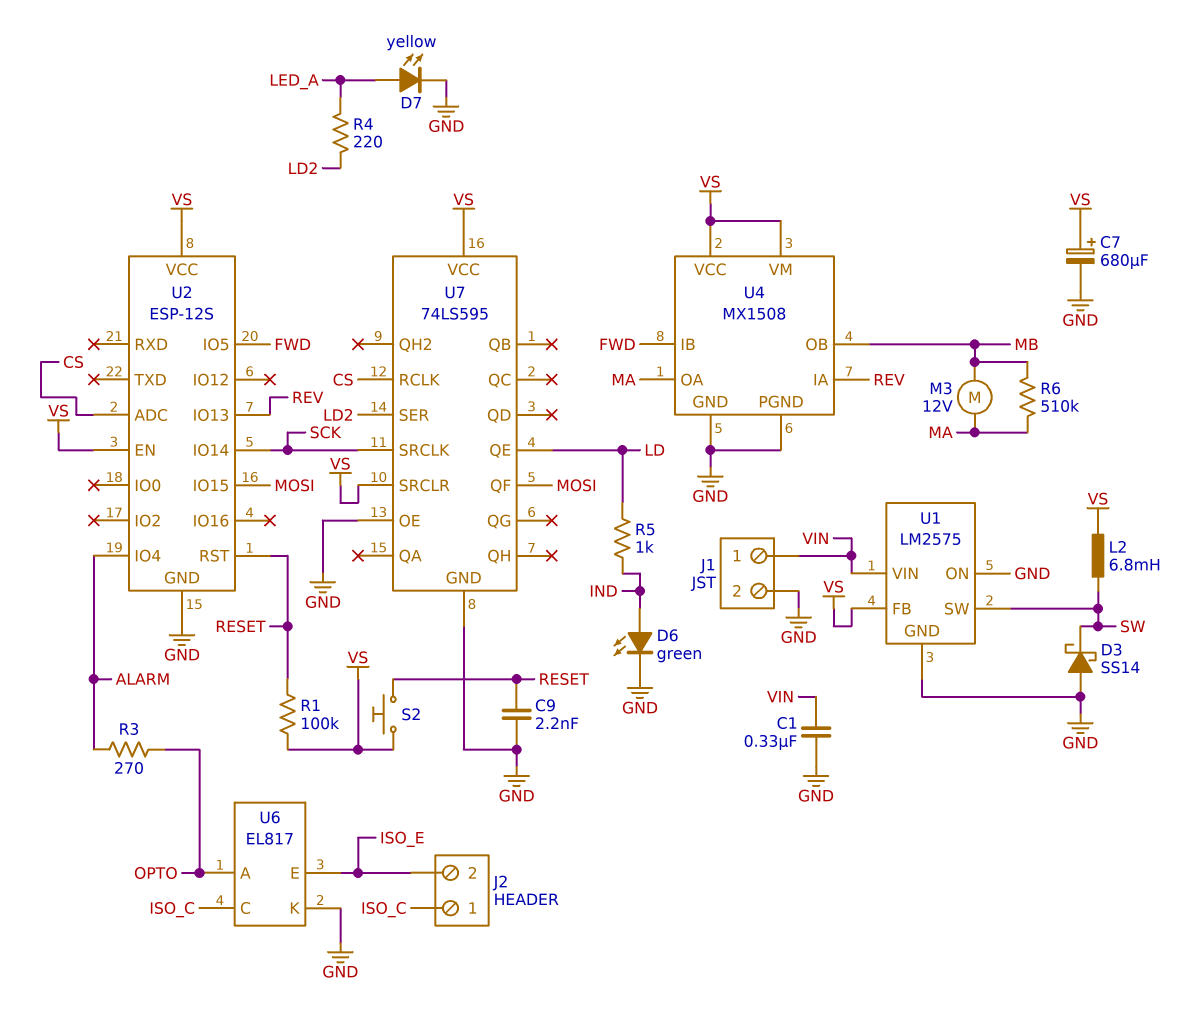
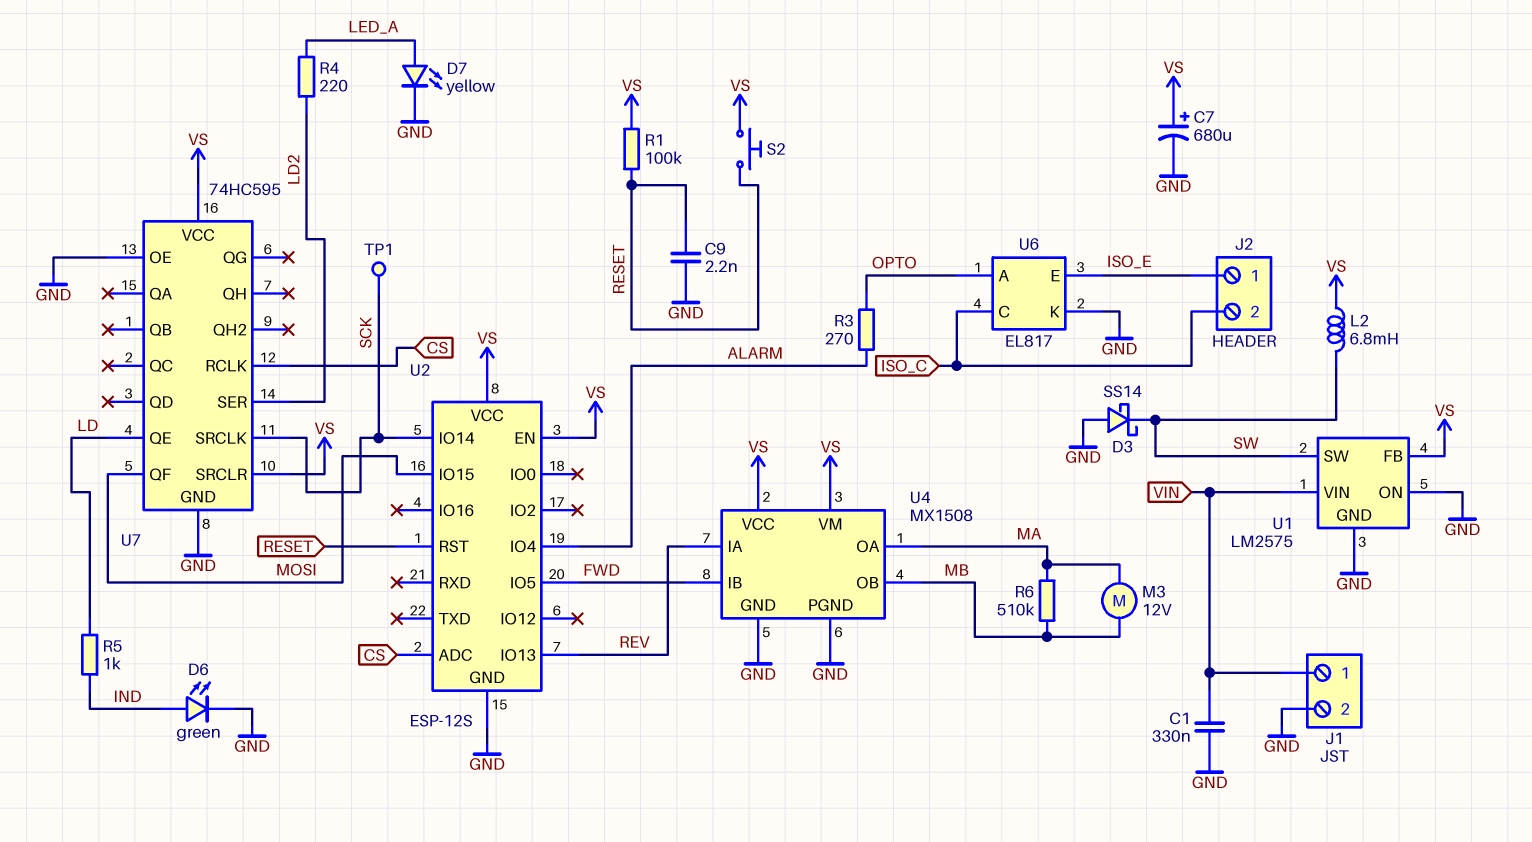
J2 pin 1: ISO_C -> ISO_E
J2 pin 2: ISO_E -> ISO_C
TP1: none -> test point (SCK)
U7: 74LS595 -> 74HC595

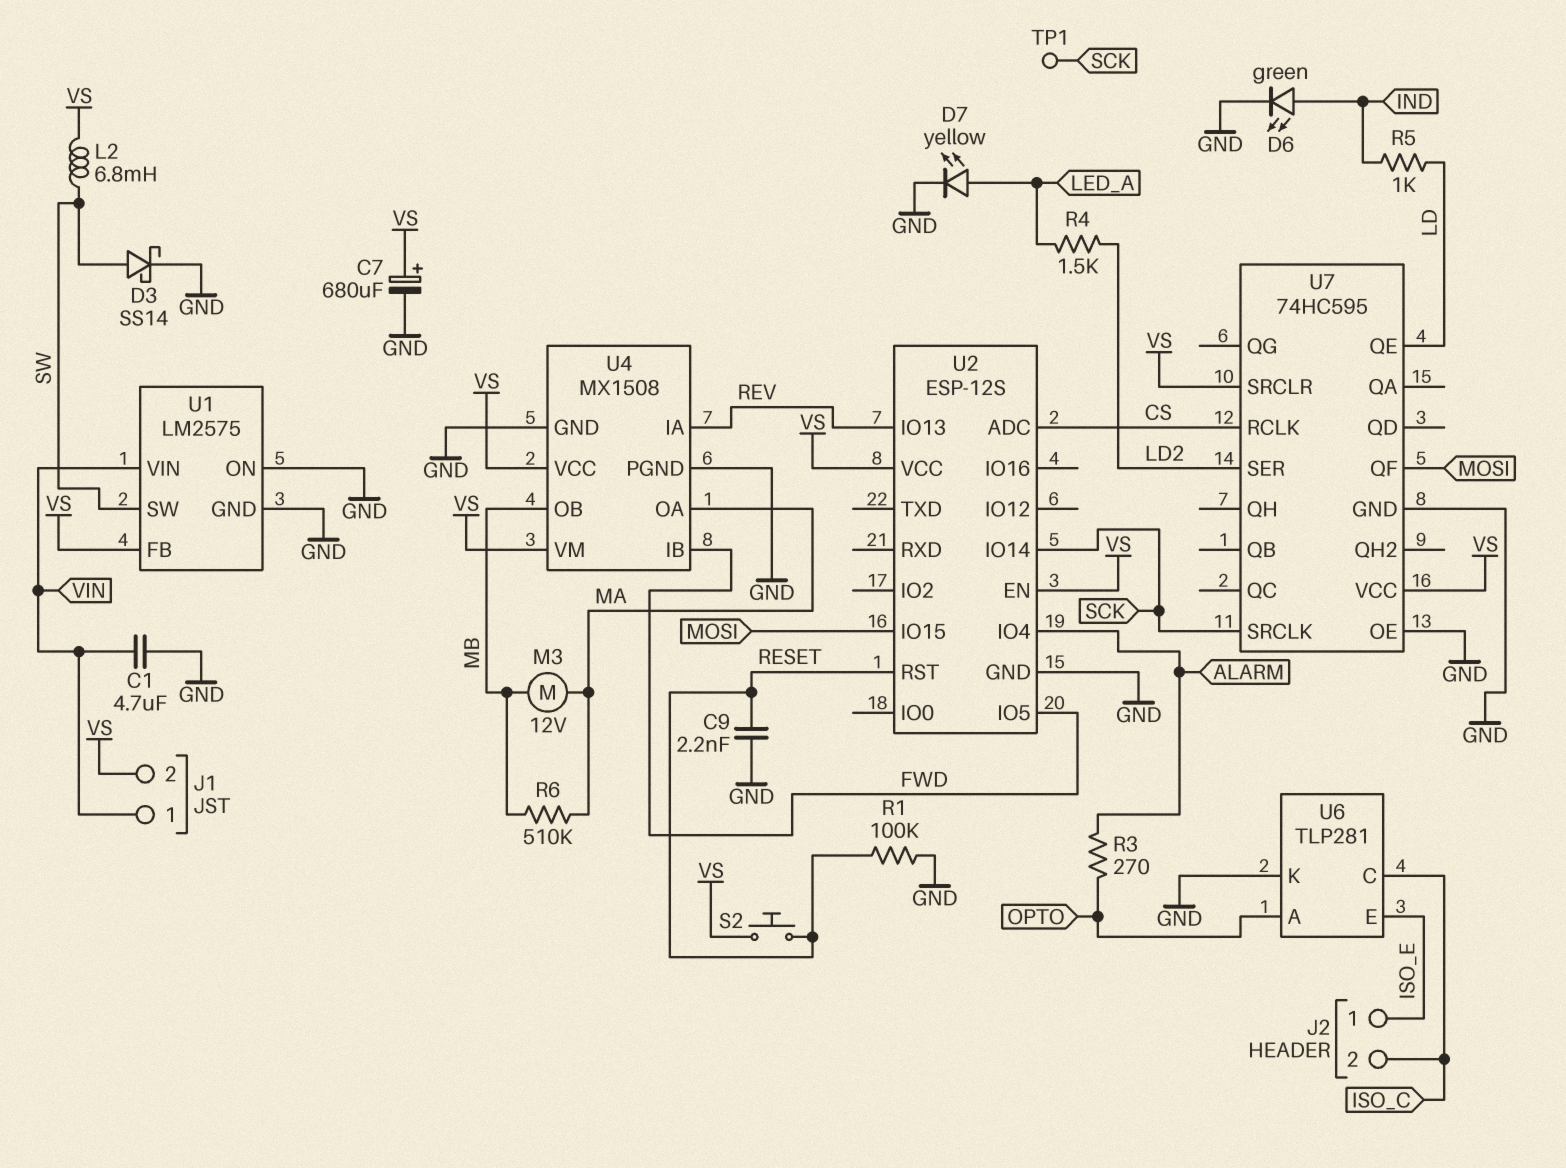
C1: 330nF (GND, VIN) -> 4.7uF (GND, VIN)
D3: schottky SS14 (A GND, K SW) -> schottky SS14 (A SW, K GND)
J1 pin 2: GND -> VS
R1: 100k (RESET, VS) -> 100k (GND, RESET)
R4: 220 (LD2, LED_A) -> 1.5k (LD2, LED_A)
U6: EL817 -> TLP281

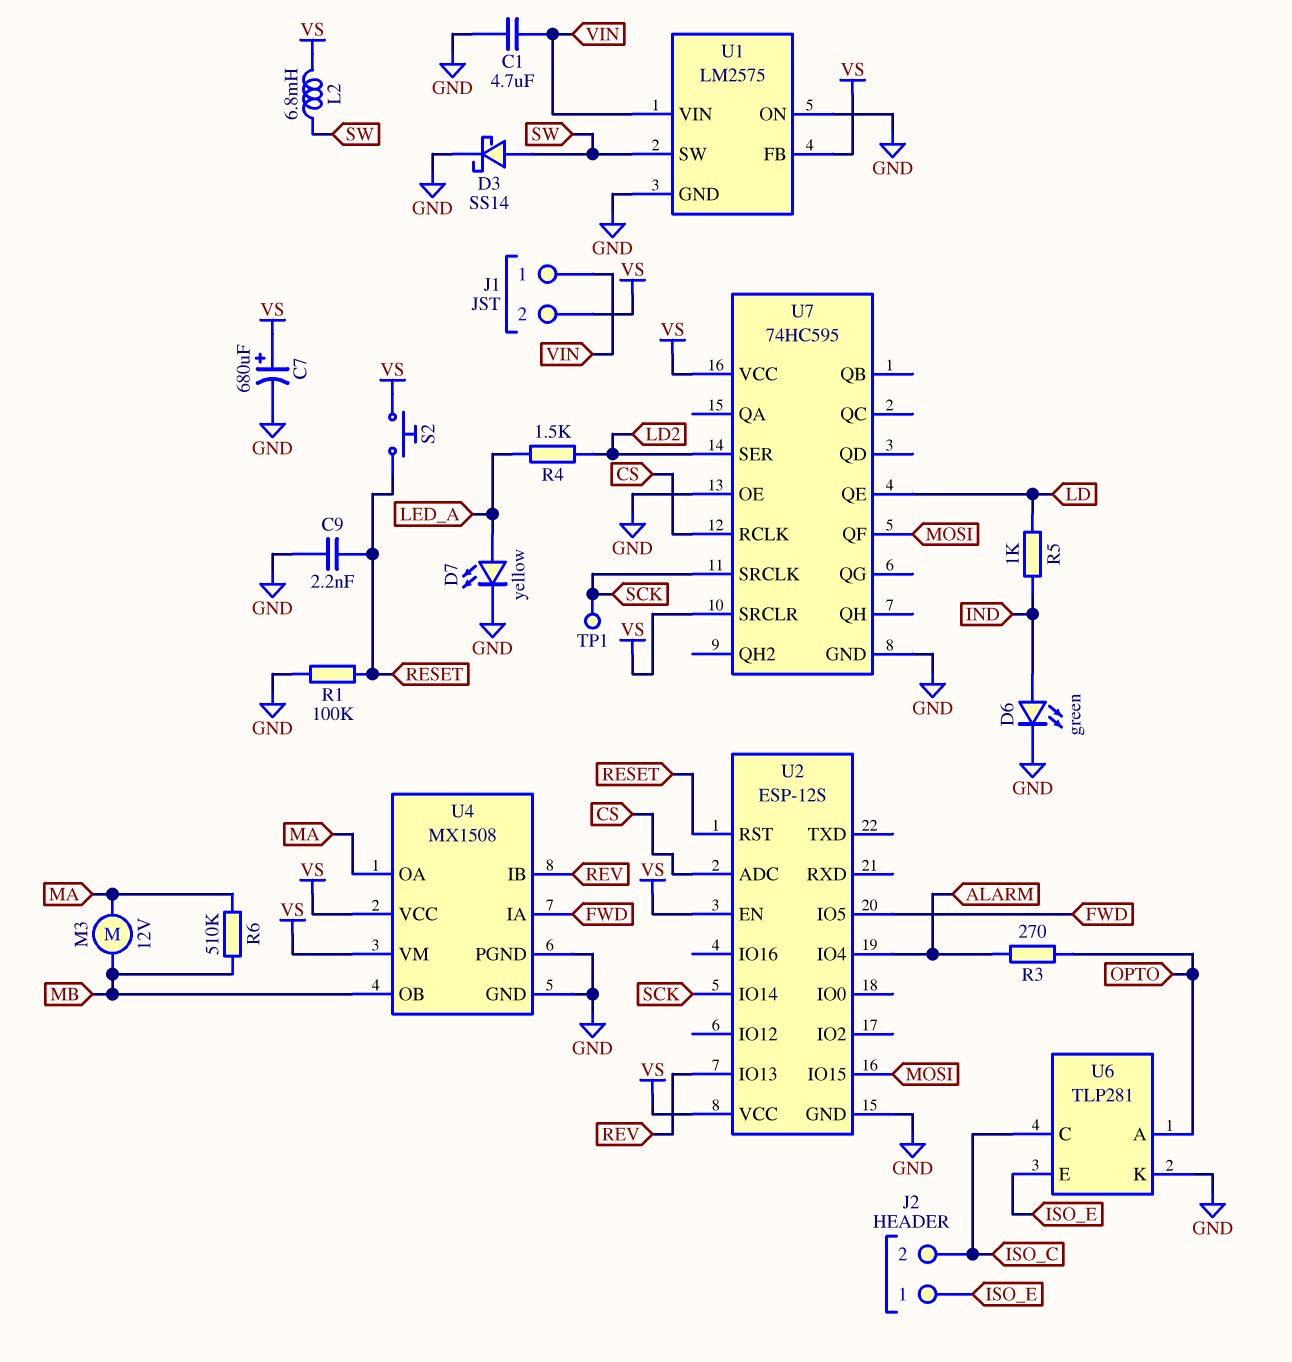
U4 pin IA: REV -> FWD
U4 pin IB: FWD -> REV

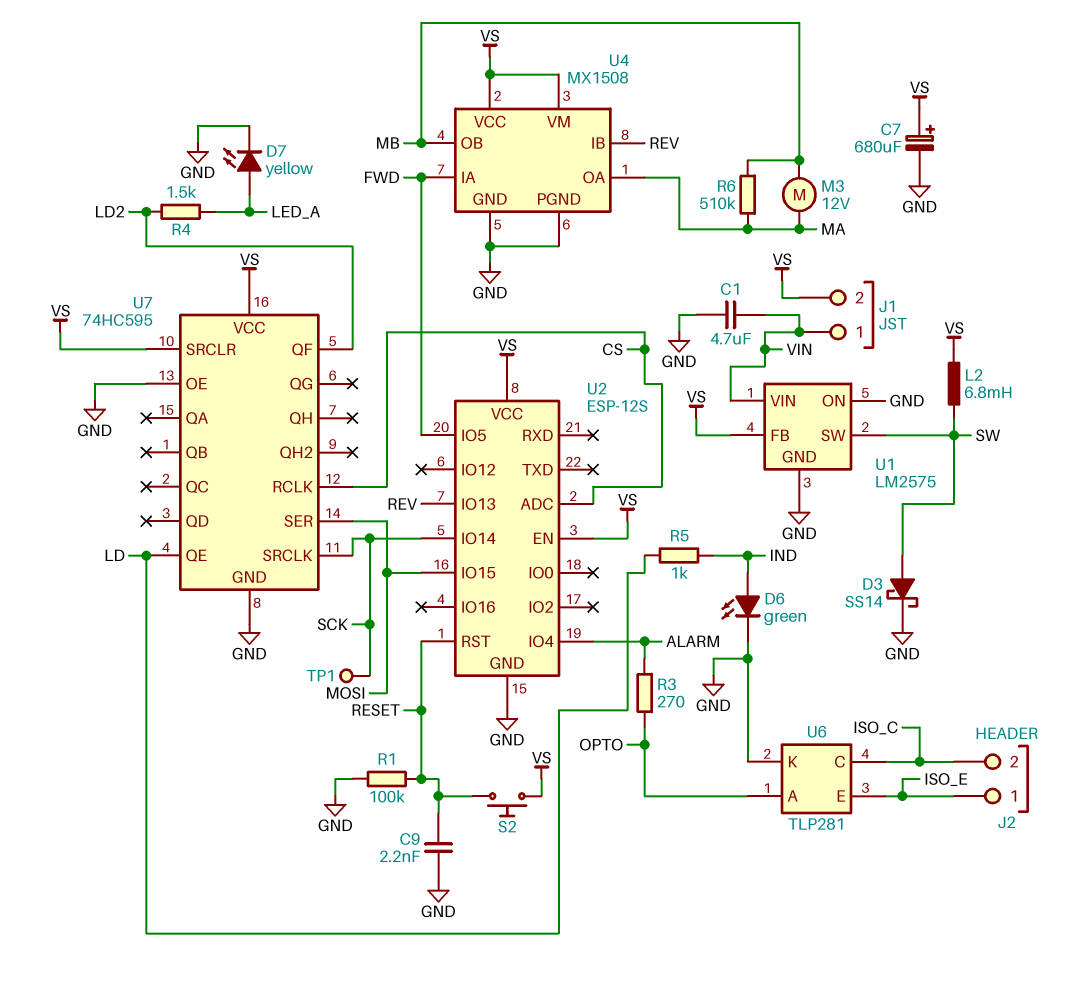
U7 pin QF: MOSI -> LD2
U7 pin SER: LD2 -> MOSI

